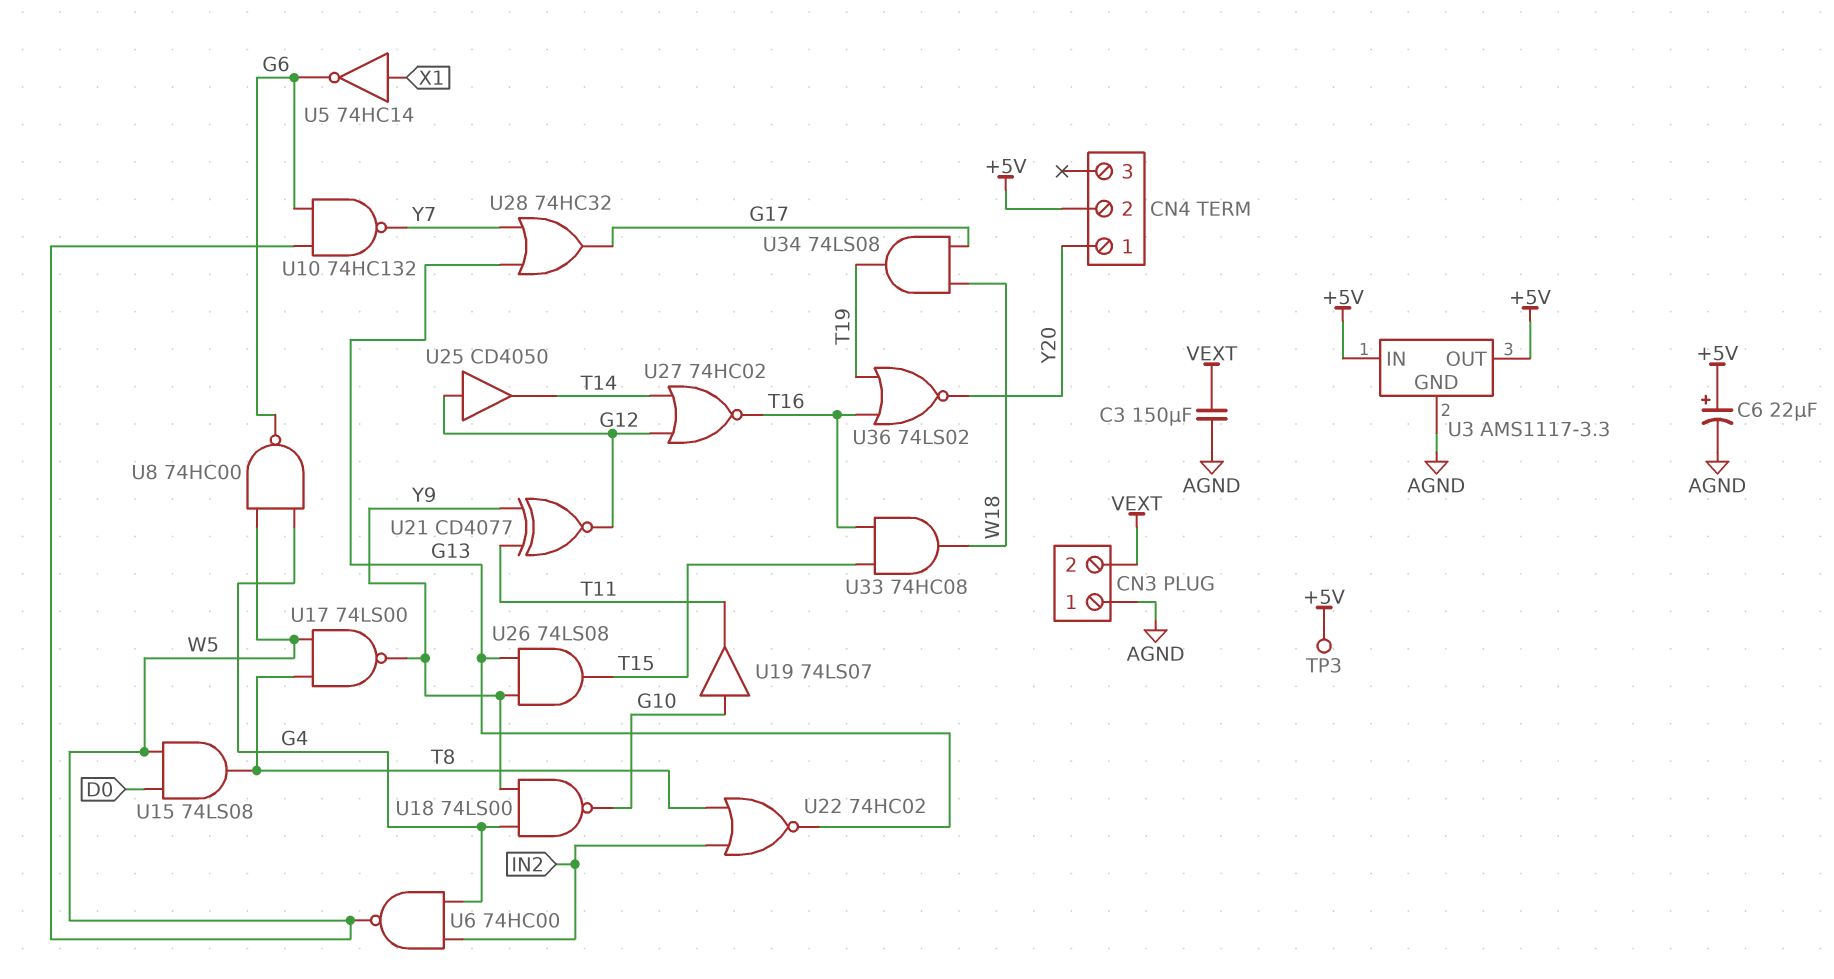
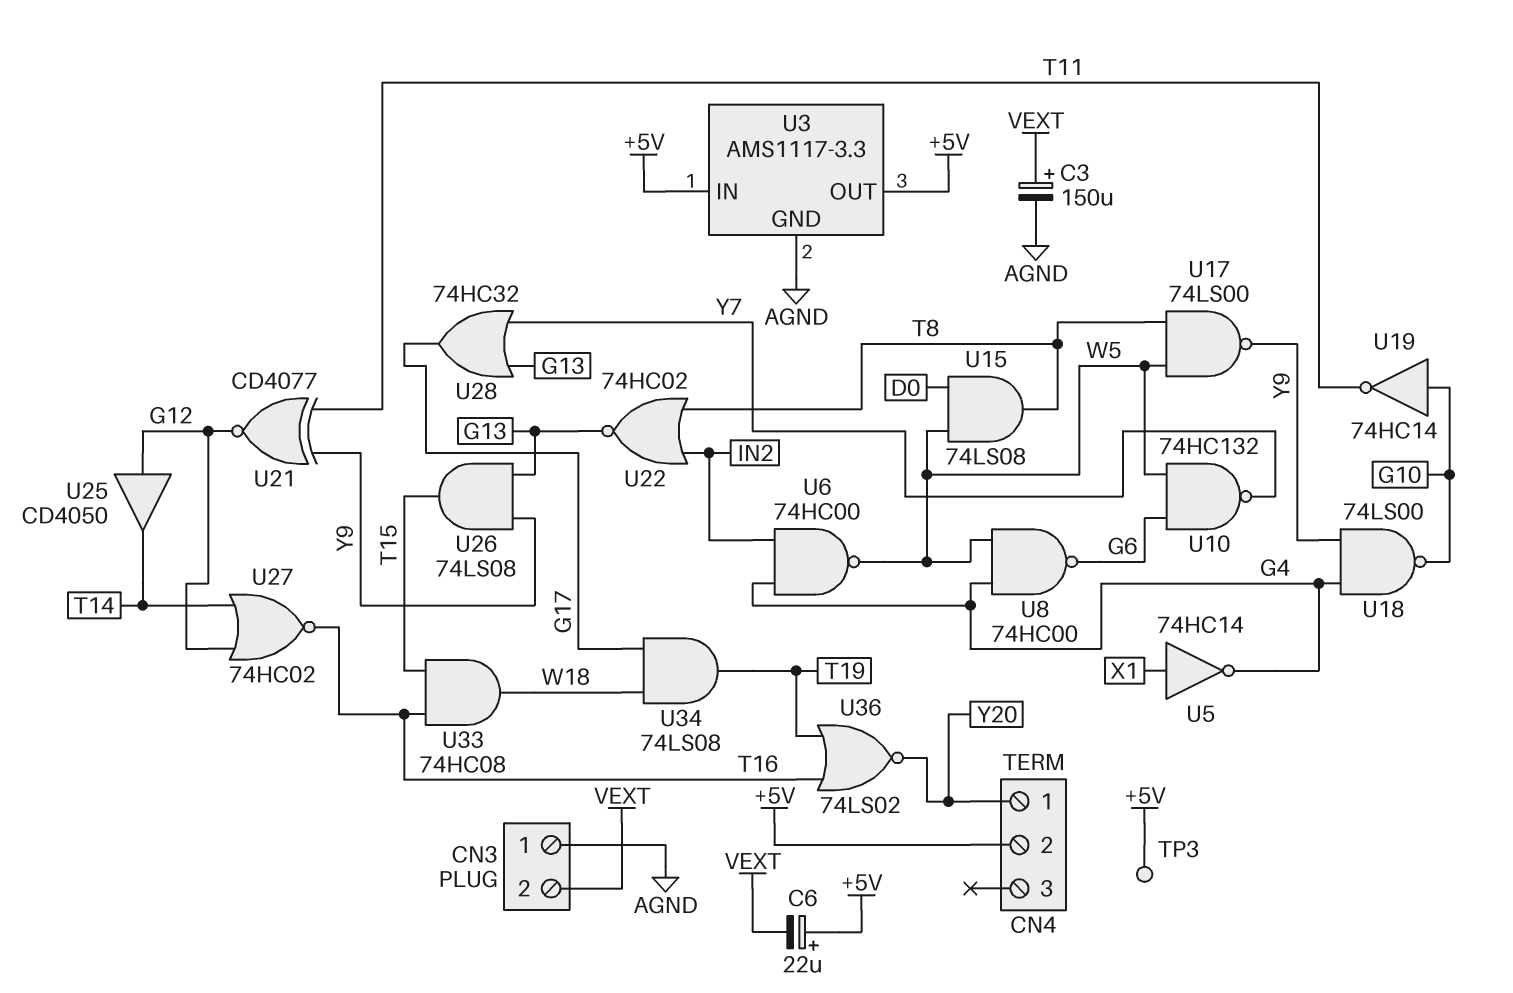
C3: 150uF (AGND, VEXT) -> 150uF (plus VEXT, minus AGND)
C6: 22uF (plus +5V, minus AGND) -> 22uF (plus +5V, minus VEXT)
U5: NOT 74HC14 (in X1, out G6) -> NOT 74HC14 (in X1, out G4)
U19: buffer 74LS07 (in G10, out T11) -> NOT 74HC14 (in G10, out T11)

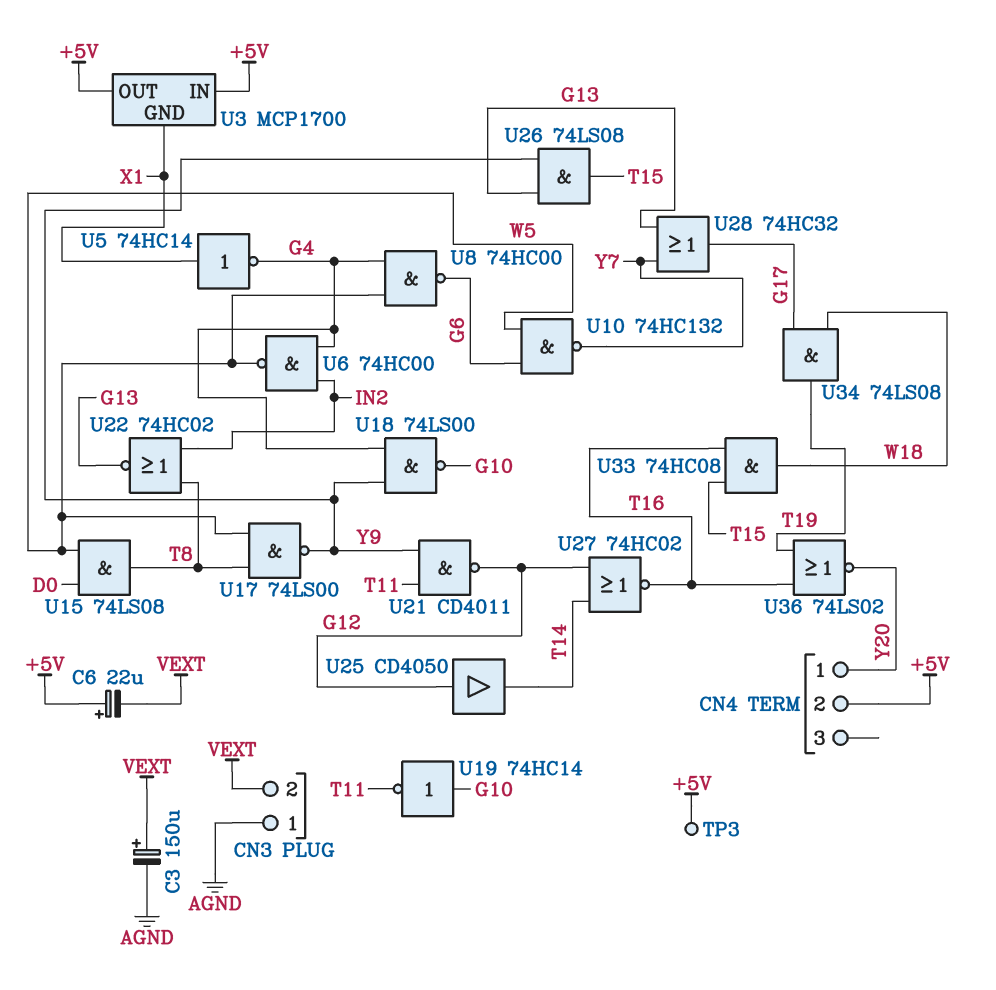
U3: AMS1117-3.3 -> MCP1700
U3 pin GND: AGND -> X1
U21: XNOR CD4077 (in T11, in Y9, out G12) -> NAND CD4011 (in T11, in Y9, out G12)

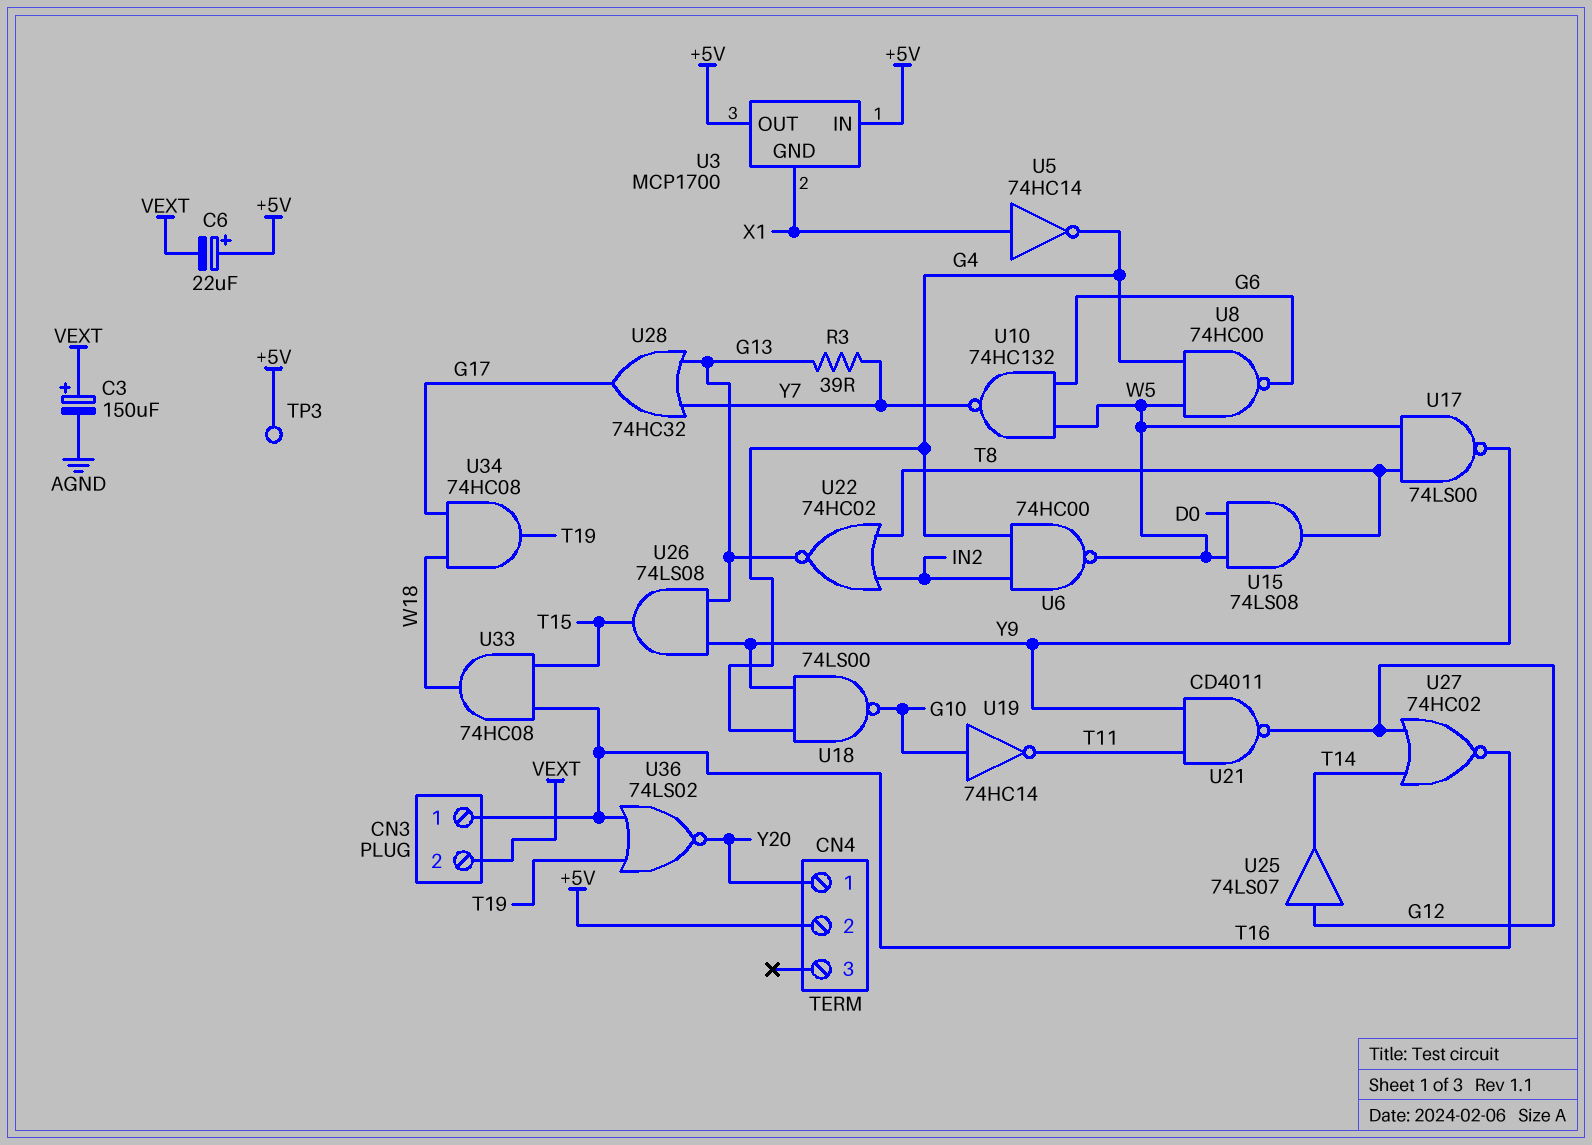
CN3 pin 1: AGND -> T16
R3: none -> 39 (G13, Y7)
U25: buffer CD4050 (in G12, out T14) -> buffer 74LS07 (in G12, out T14)
U34: AND 74LS08 (in G17, in W18, out T19) -> AND 74HC08 (in G17, in W18, out T19)

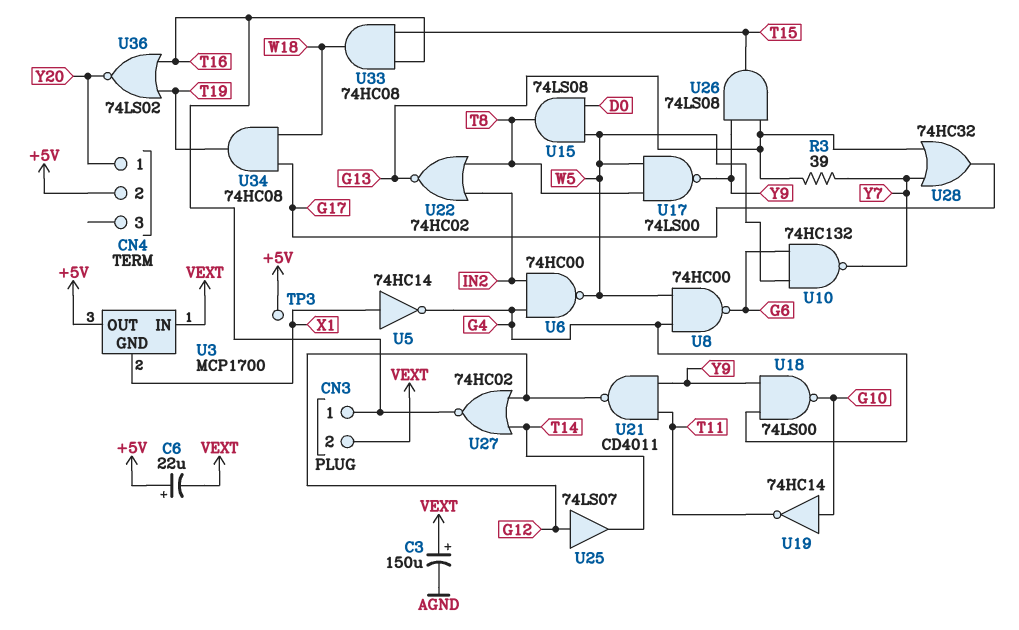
U3 pin IN: +5V -> VEXT

